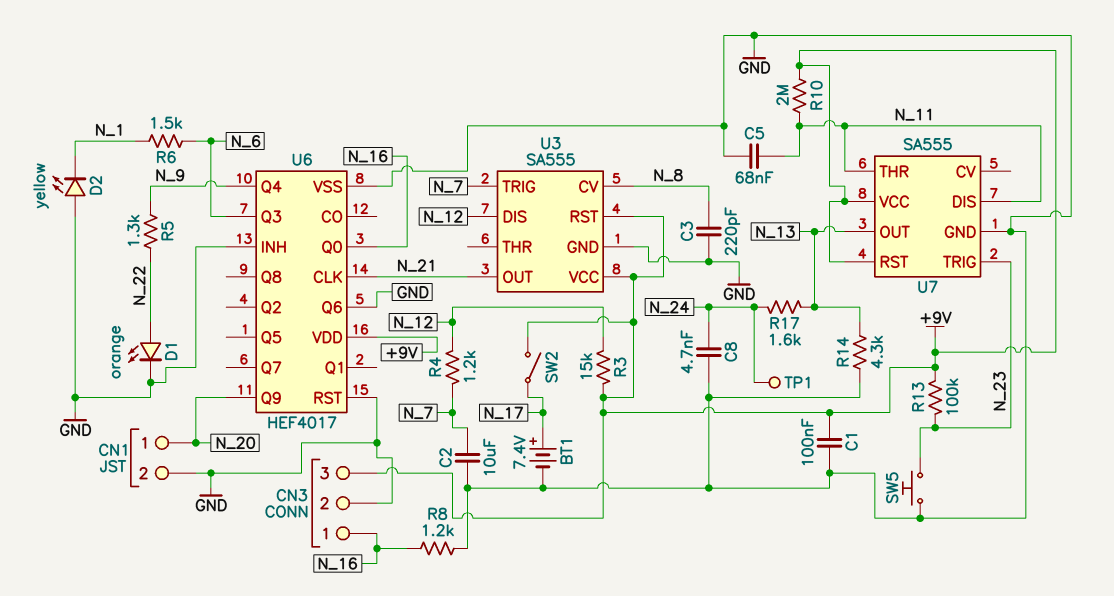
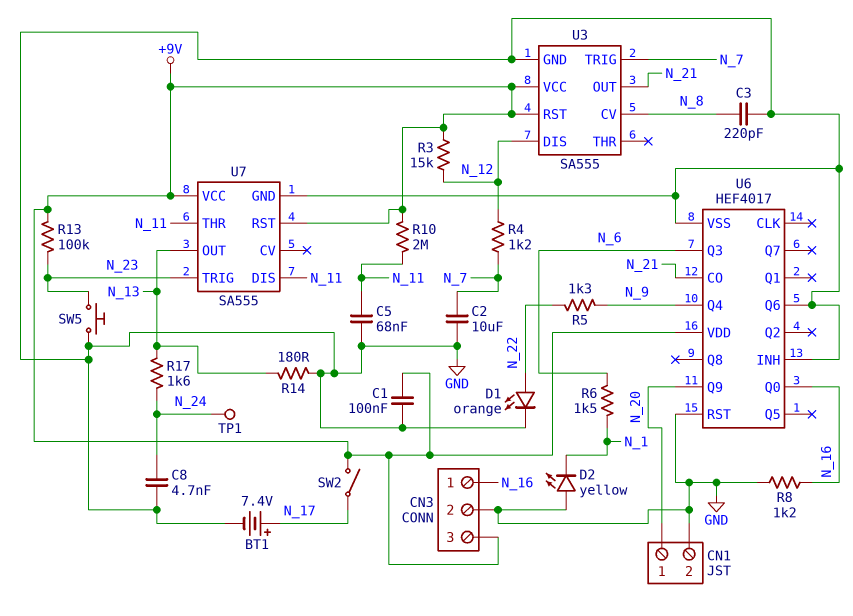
R14: 4.3k (GND, N_13) -> 180 (GND, N_13)
U6 pin CLK: N_21 -> none
U6 pin CO: none -> N_21

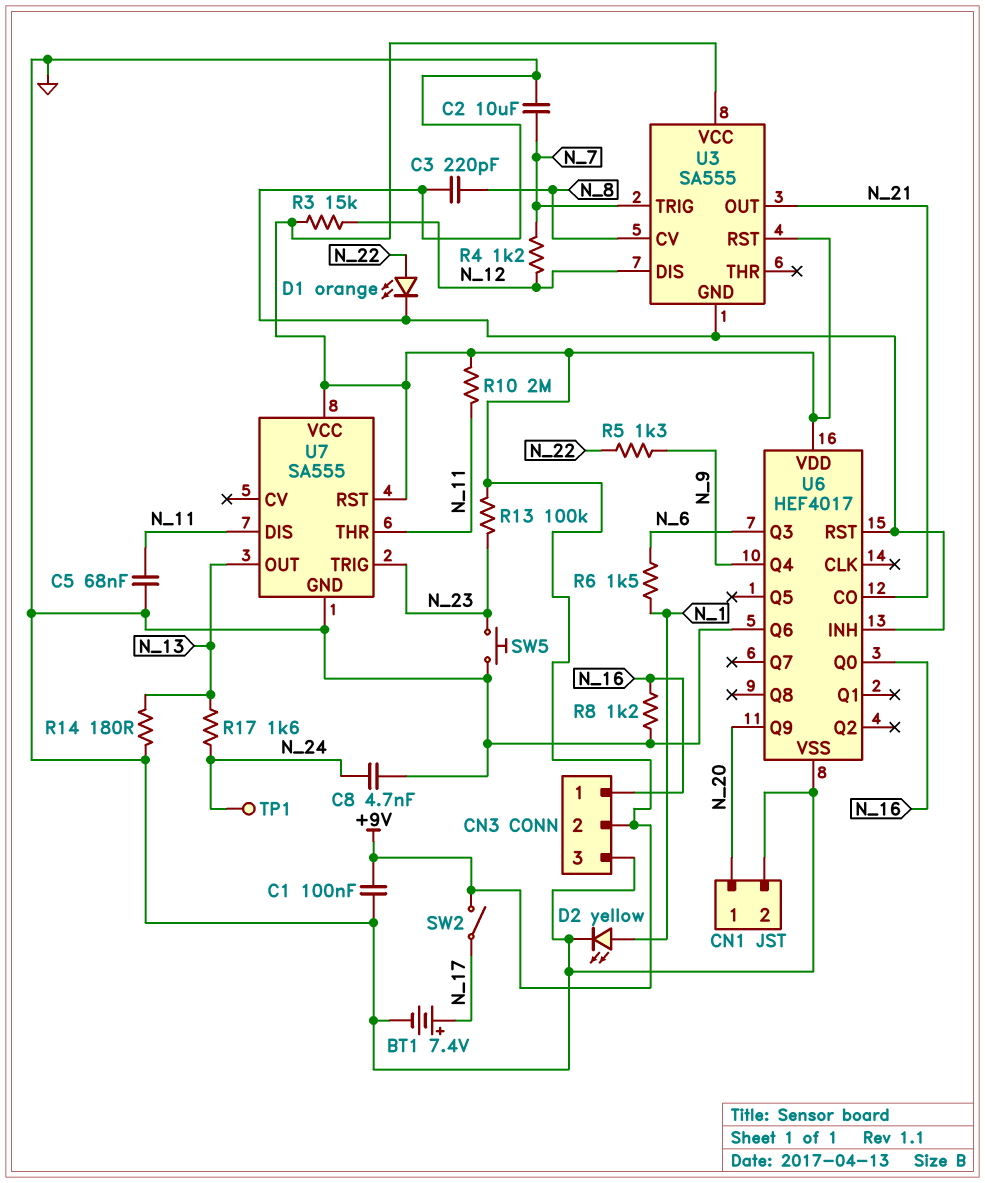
CN3 pin 2: GND -> +9V
CN3 pin 3: +9V -> GND
D2: LED yellow (A GND, K N_1) -> LED yellow (A N_1, K GND)

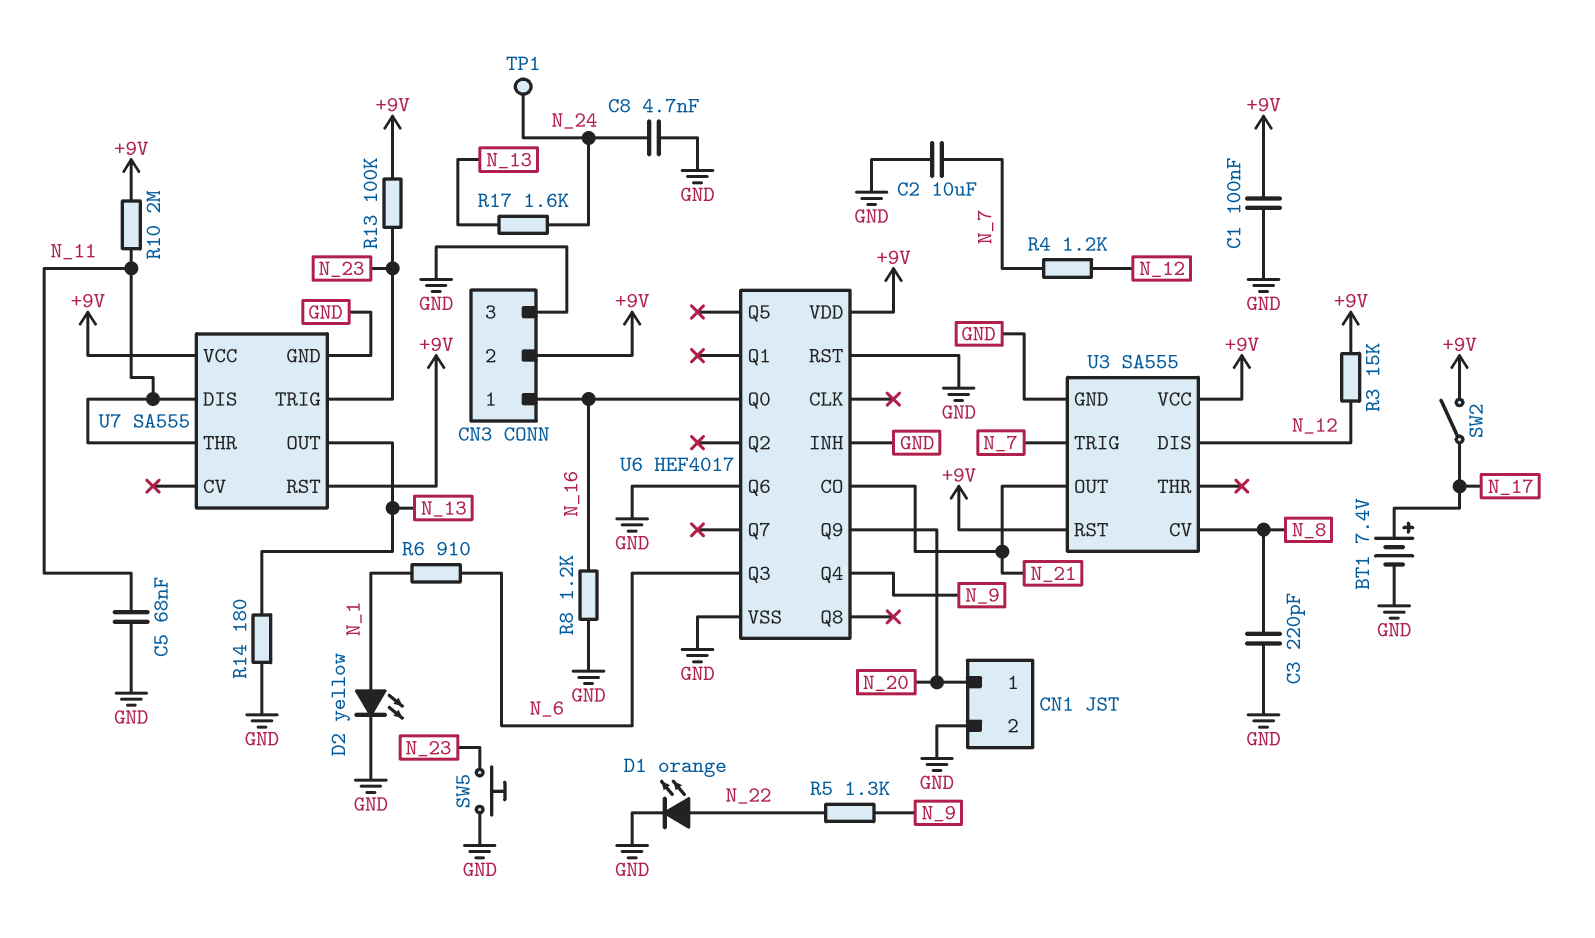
R6: 1.5k (N_1, N_6) -> 910 (N_1, N_6)

